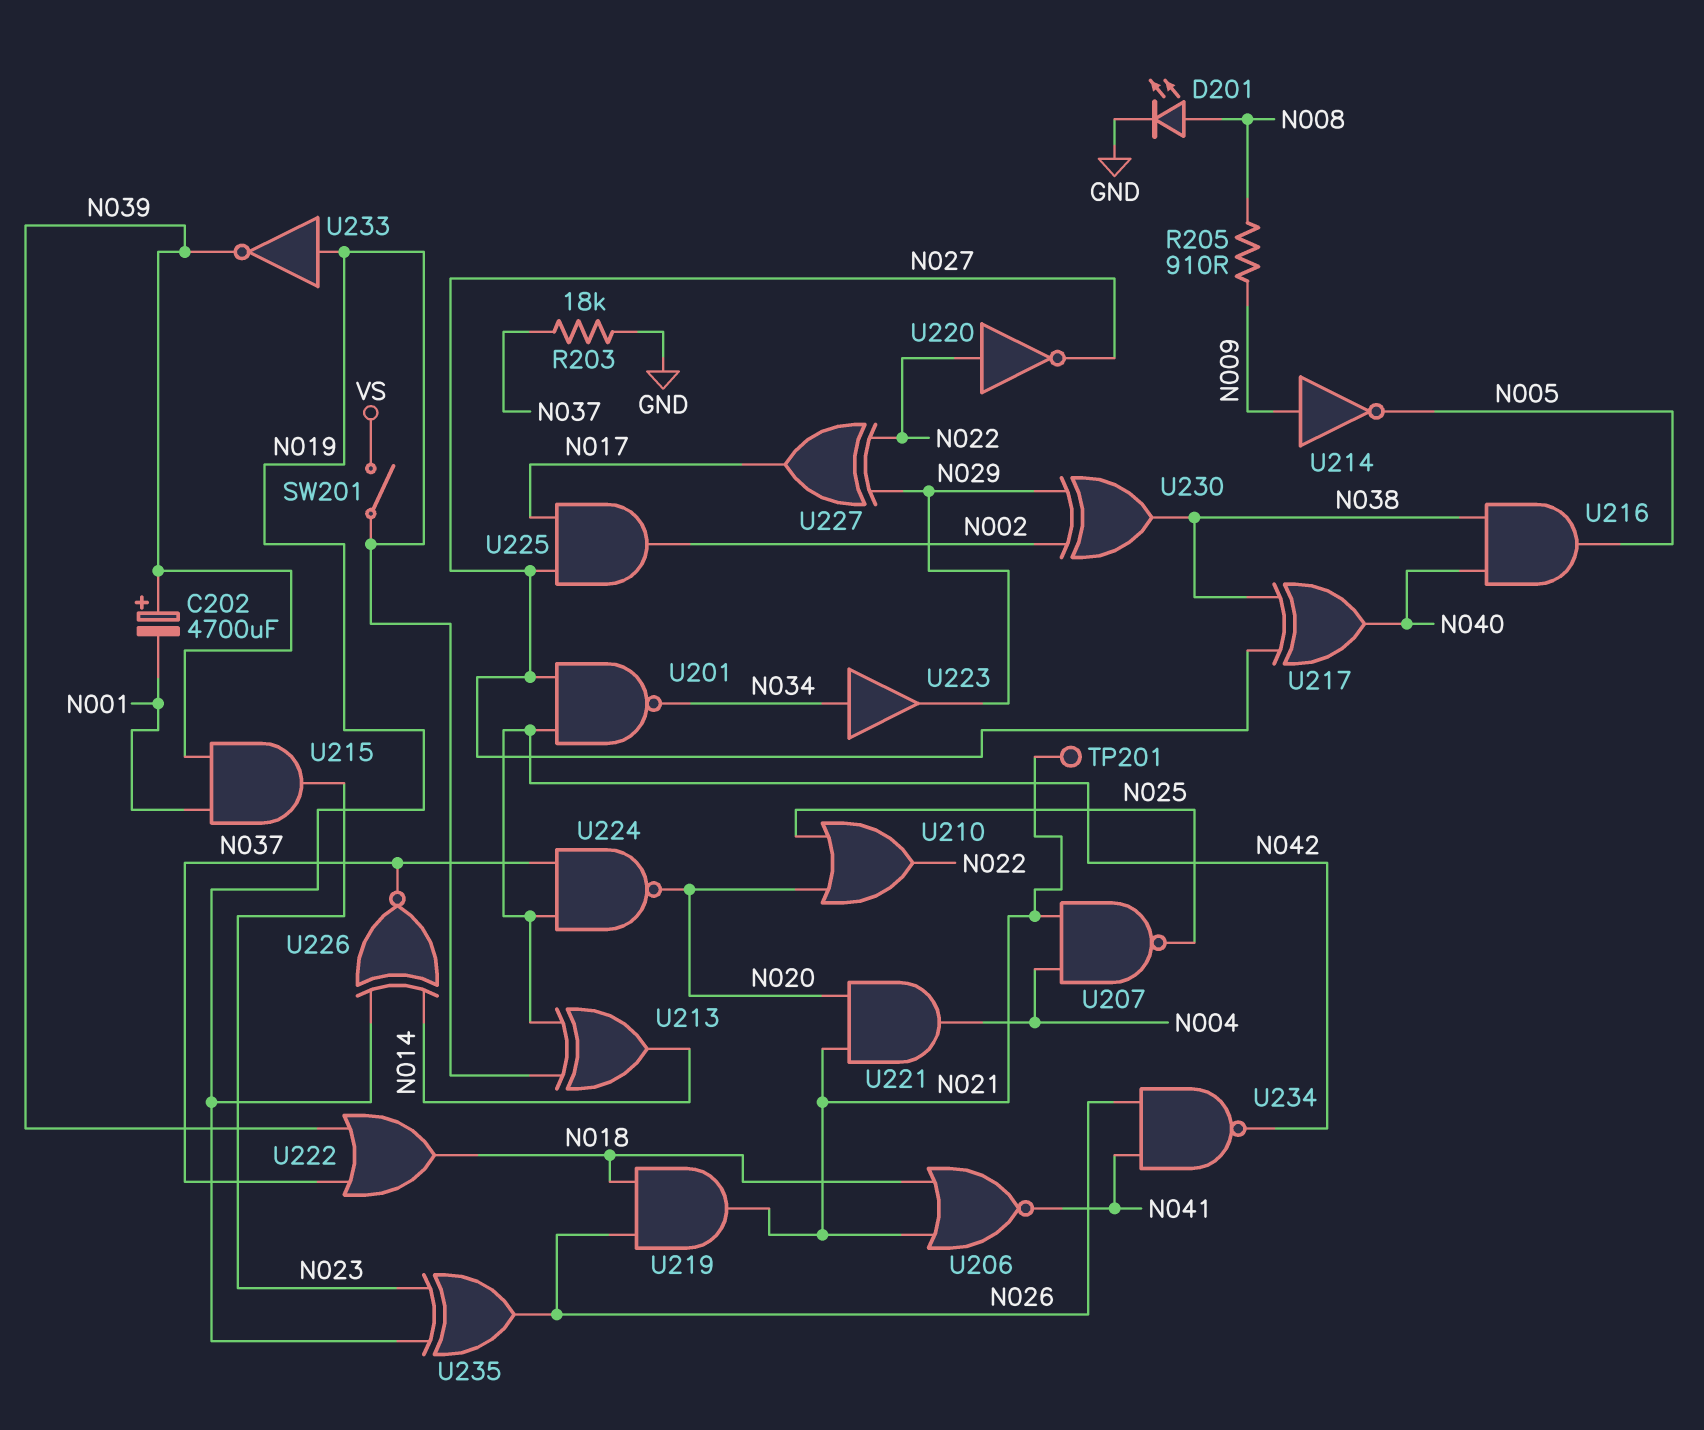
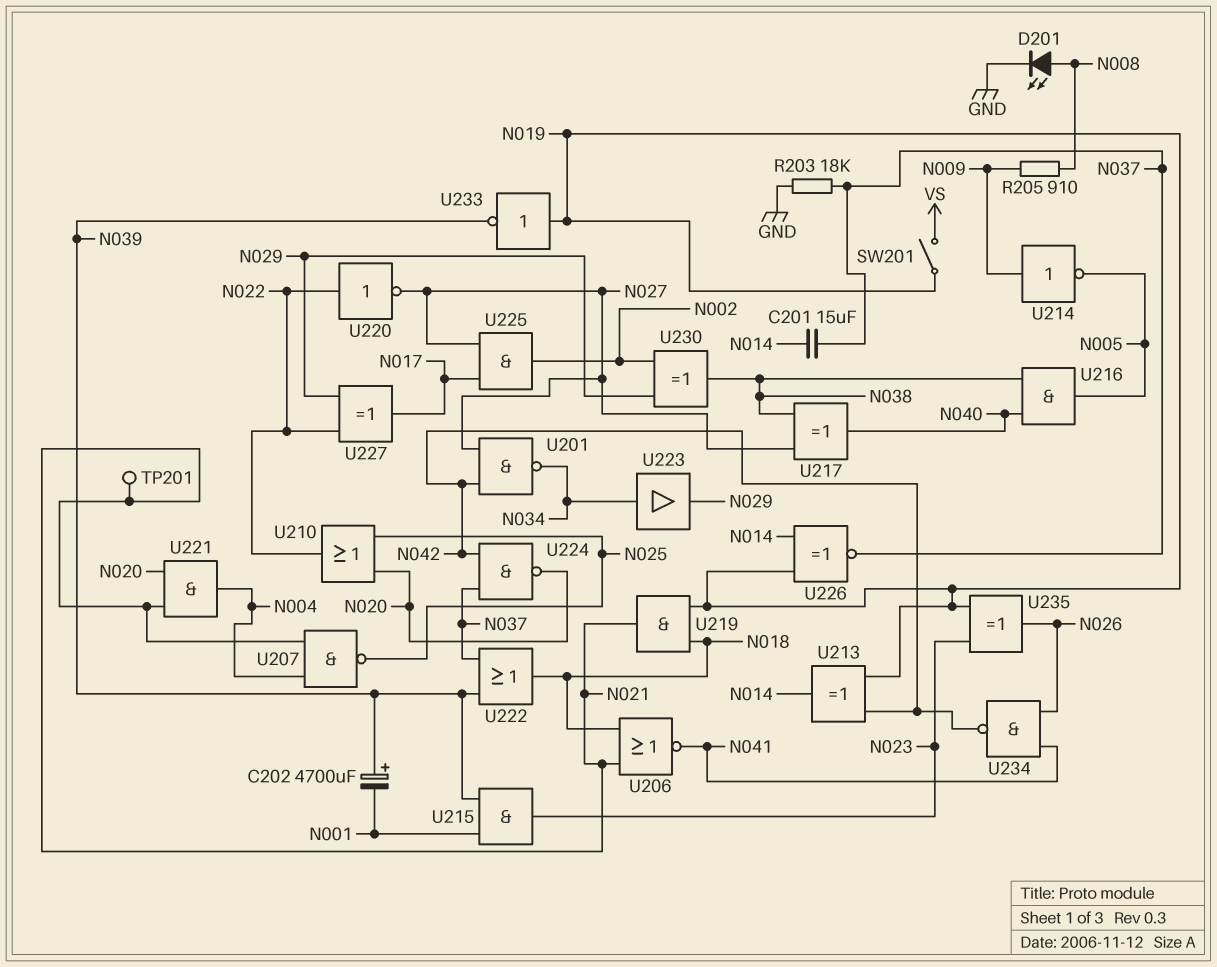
C201: none -> 15uF (N014, N037)
U219: AND (in N018, in N026, out N021) -> AND (in N018, in N019, out N021)

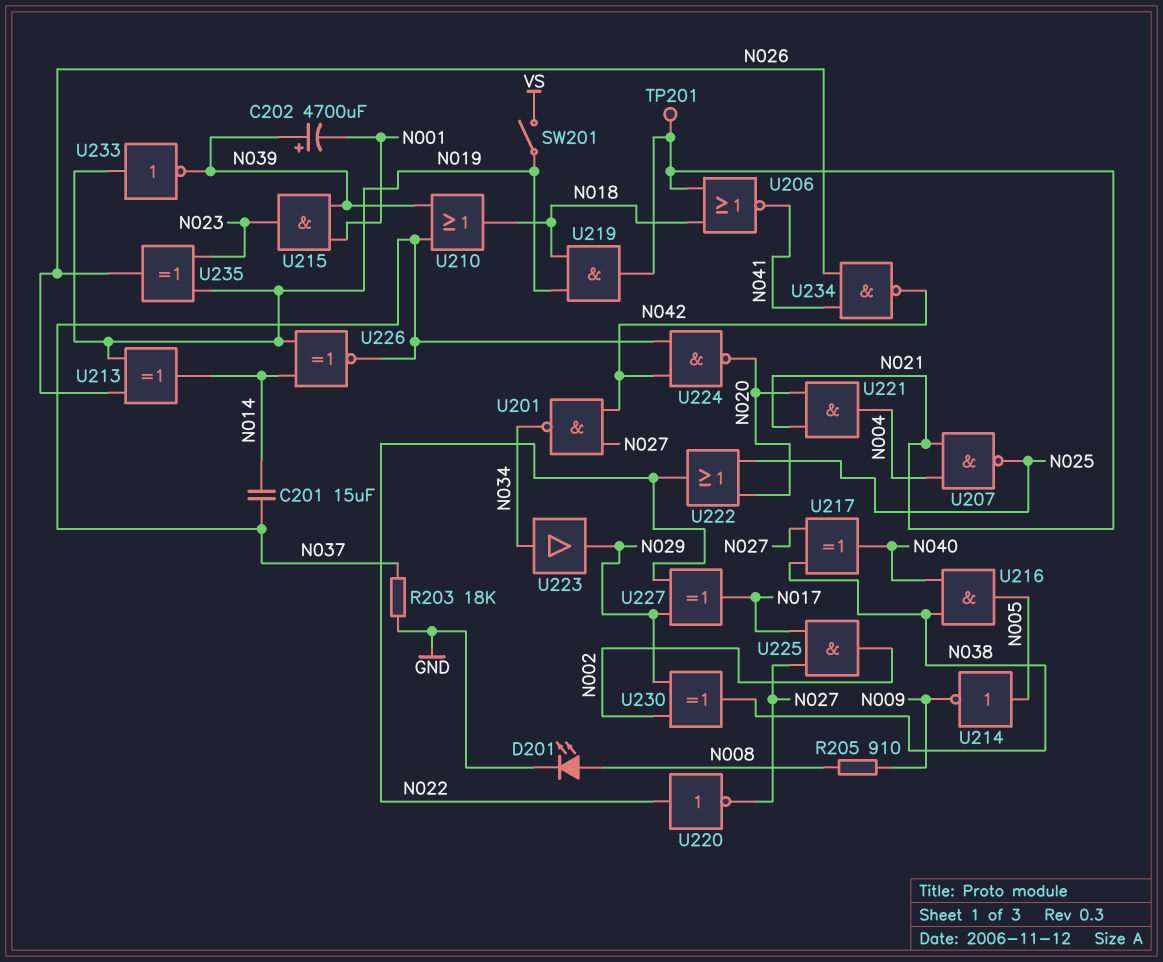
U210: OR (in N020, in N025, out N022) -> OR (in N037, in N039, out N018)
U213: XOR (in N019, in N042, out N014) -> XOR (in N019, in N026, out N014)
U214: NOT (in N009, out N005) -> NOT (in N005, out N009)
U222: OR (in N037, in N039, out N018) -> OR (in N020, in N025, out N022)

